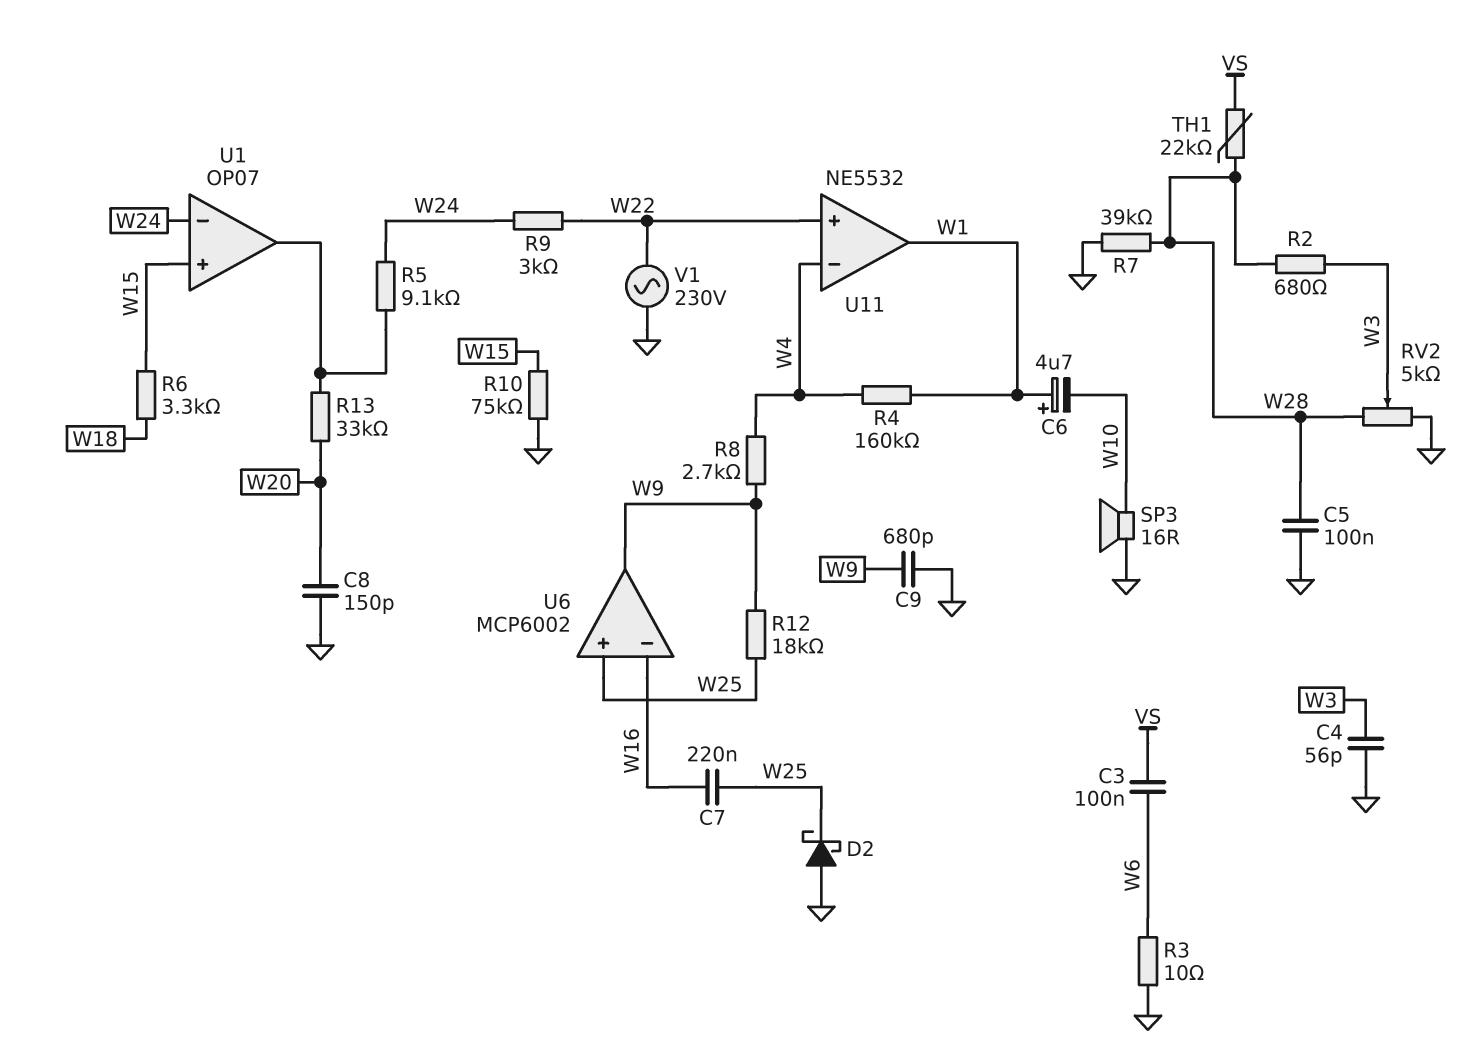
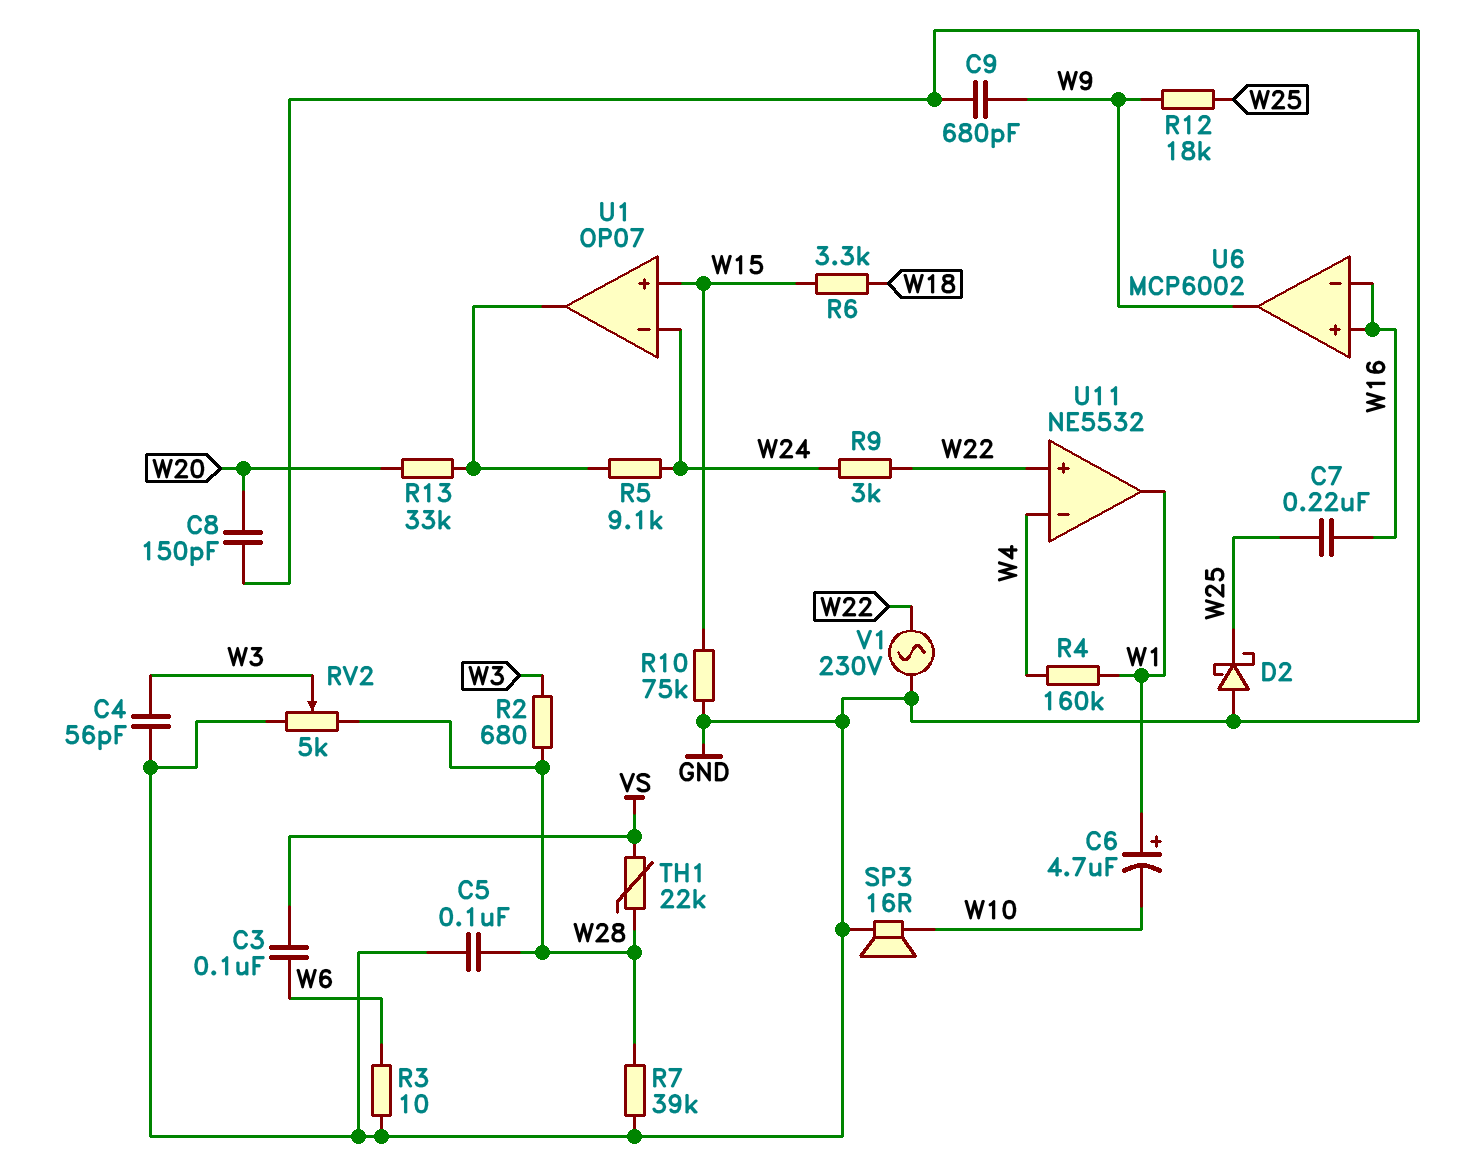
R8: 2.7k (W4, W9) -> none
U6 pin in+: W25 -> W16

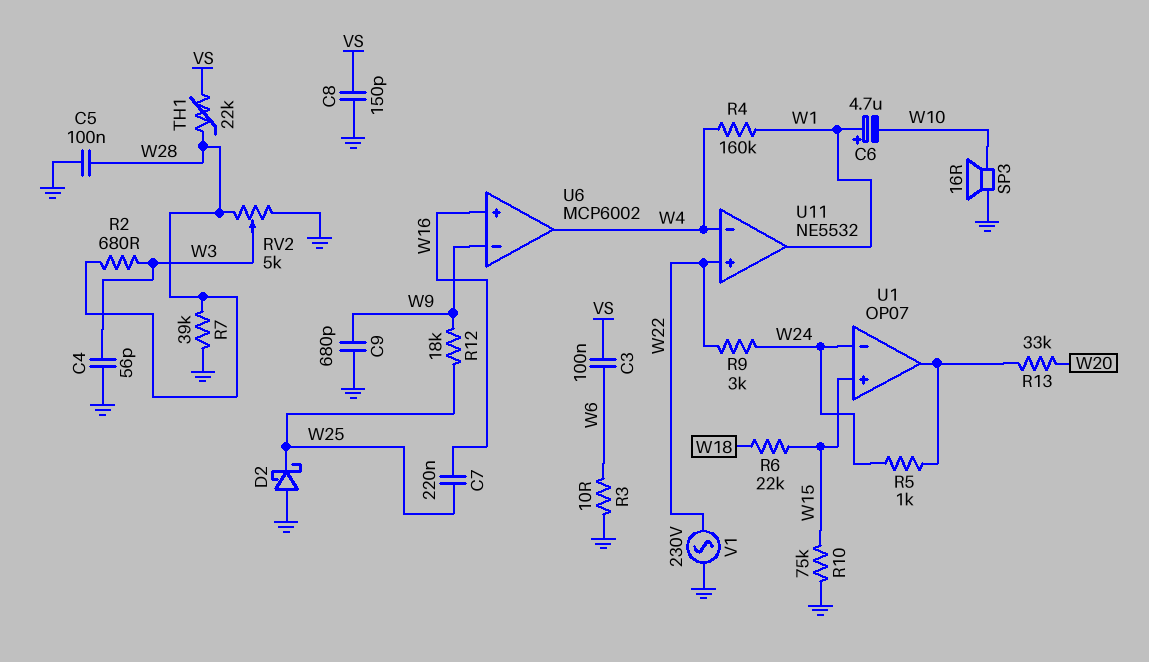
C8: 150pF (GND, W20) -> 150pF (GND, VS)
R5: 9.1k (U1/out, W24) -> 1k (U1/out, W24)
R6: 3.3k (W15, W18) -> 22k (W15, W18)
U6 pin in-: W16 -> W9
U6 pin out: W9 -> W4

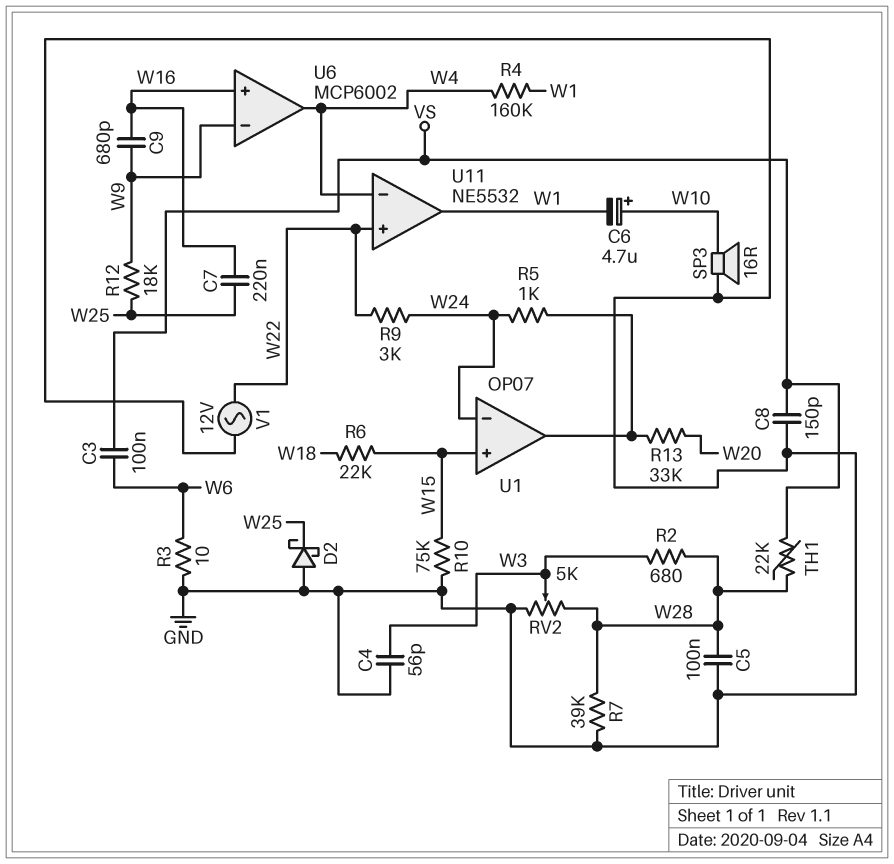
C6: 4.7uF (plus W1, minus W10) -> 4.7uF (plus W10, minus W1)
C9: 680pF (GND, W9) -> 680pF (W9, W16)
V1: AC 230V (GND, W22) -> AC 12V (GND, W22)

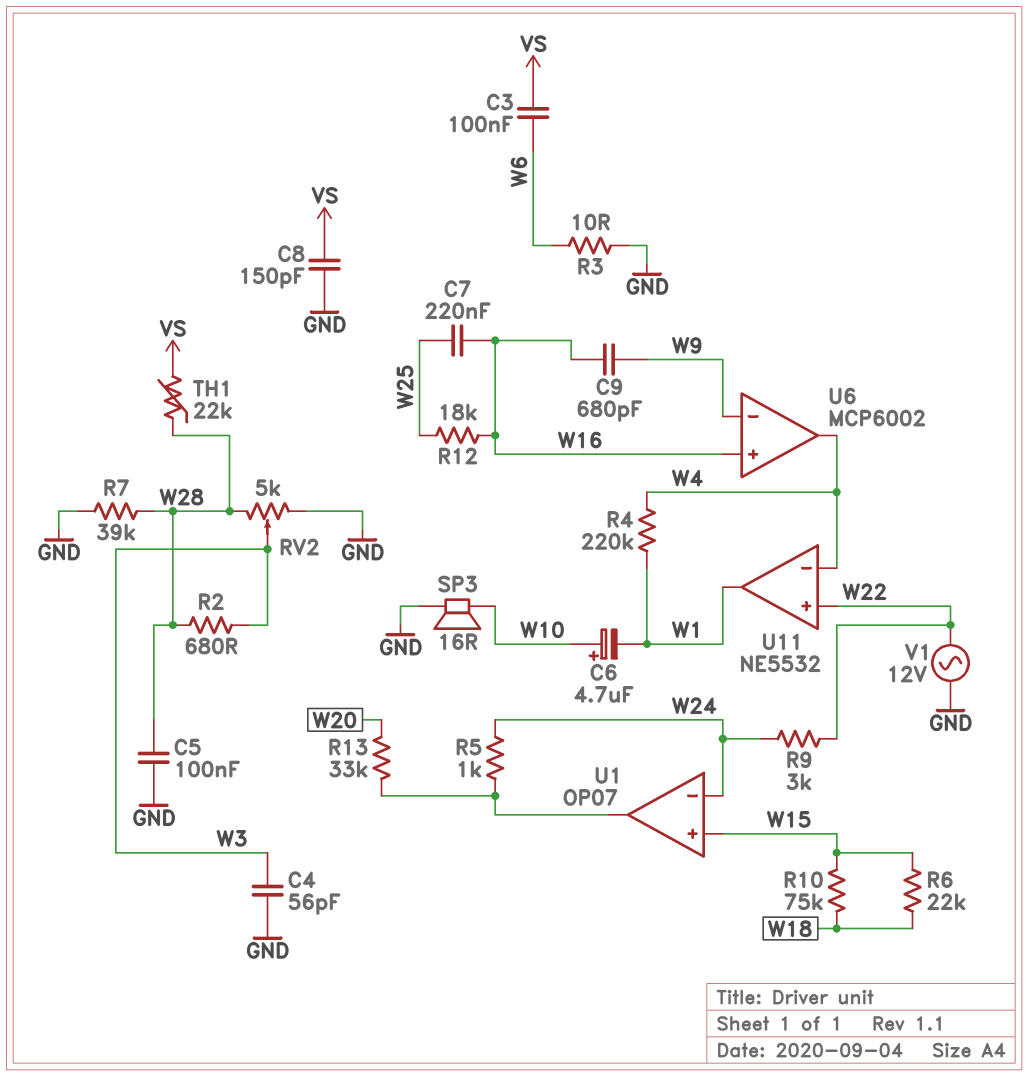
D2: schottky (A GND, K W25) -> none
R4: 160k (W1, W4) -> 220k (W1, W4)
R10: 75k (GND, W15) -> 75k (W15, W18)
R12: 18k (W9, W25) -> 18k (W16, W25)

